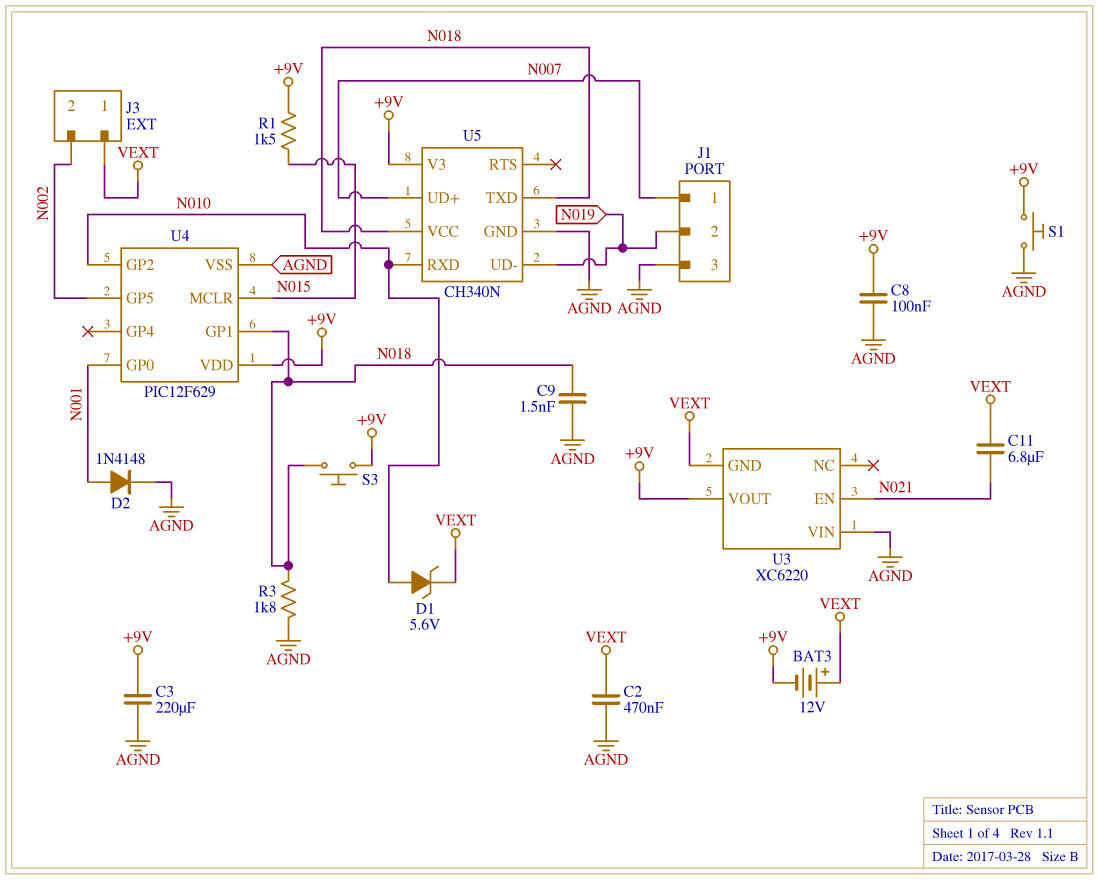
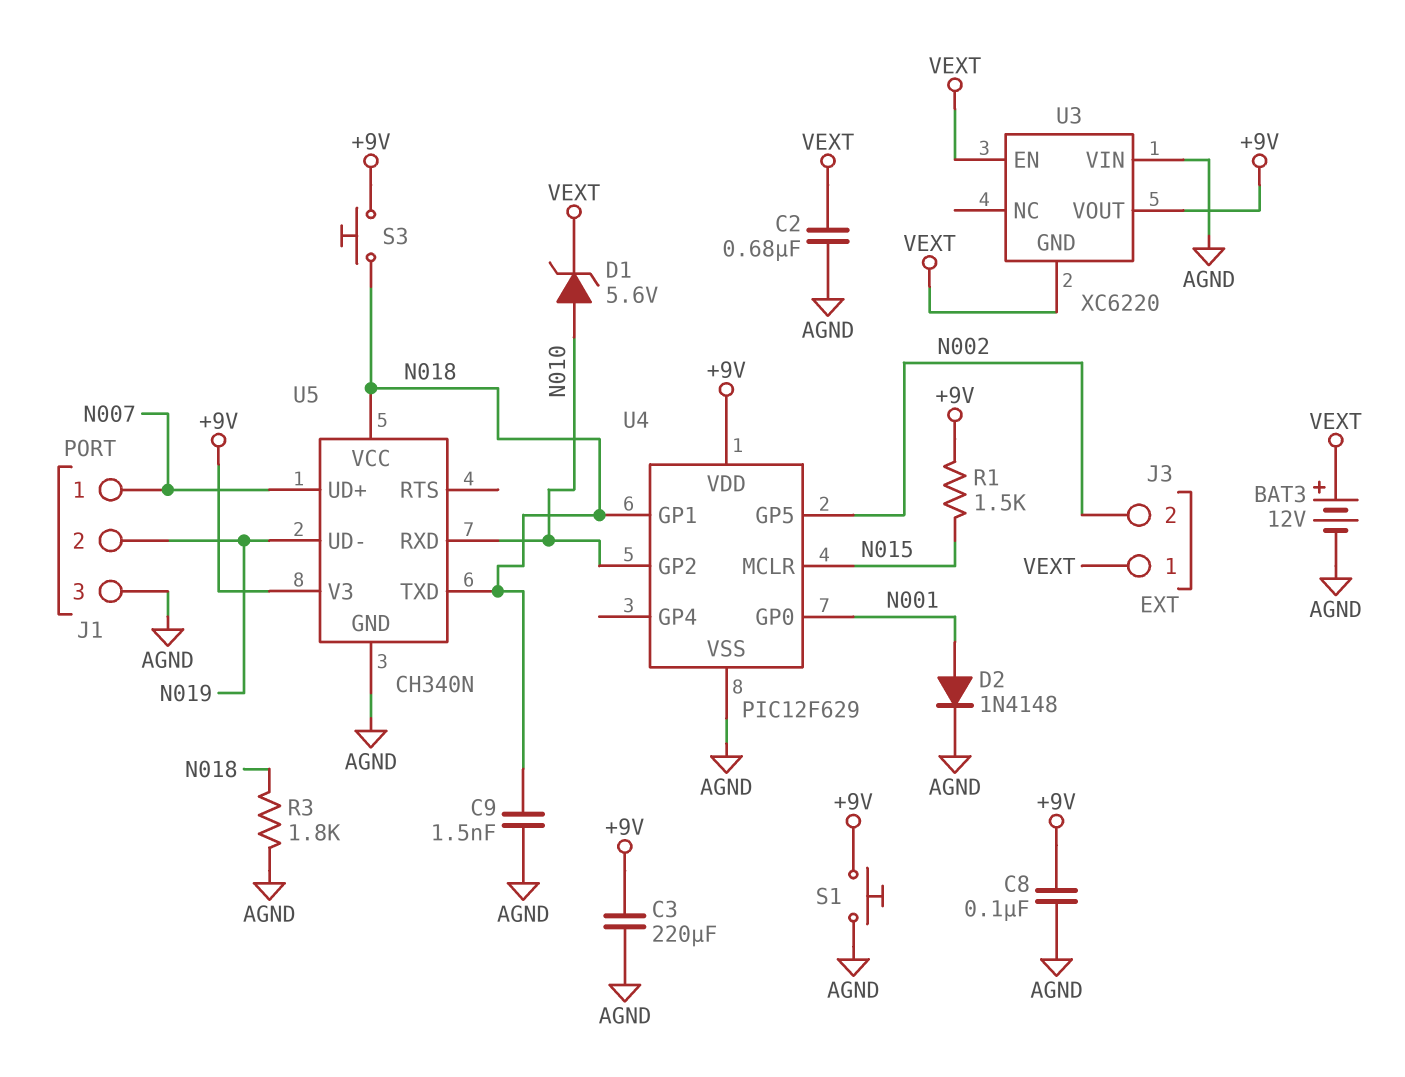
BAT3: 12V (plus VEXT, minus +9V) -> 12V (plus VEXT, minus AGND)
C2: 470nF (AGND, VEXT) -> 680nF (AGND, VEXT)
C11: 6.8uF (N021, VEXT) -> none
U3 pin EN: N021 -> VEXT

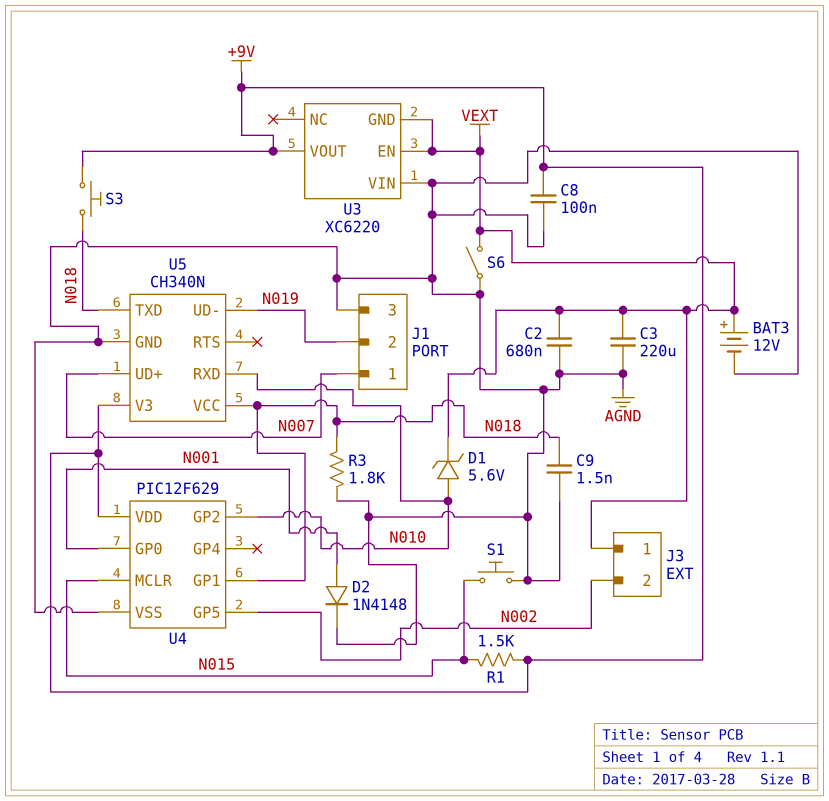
C3: 220uF (+9V, AGND) -> 220uF (AGND, VEXT)
S1: button (+9V, AGND) -> button (AGND, N015)
S6: none -> switch (AGND, VEXT)

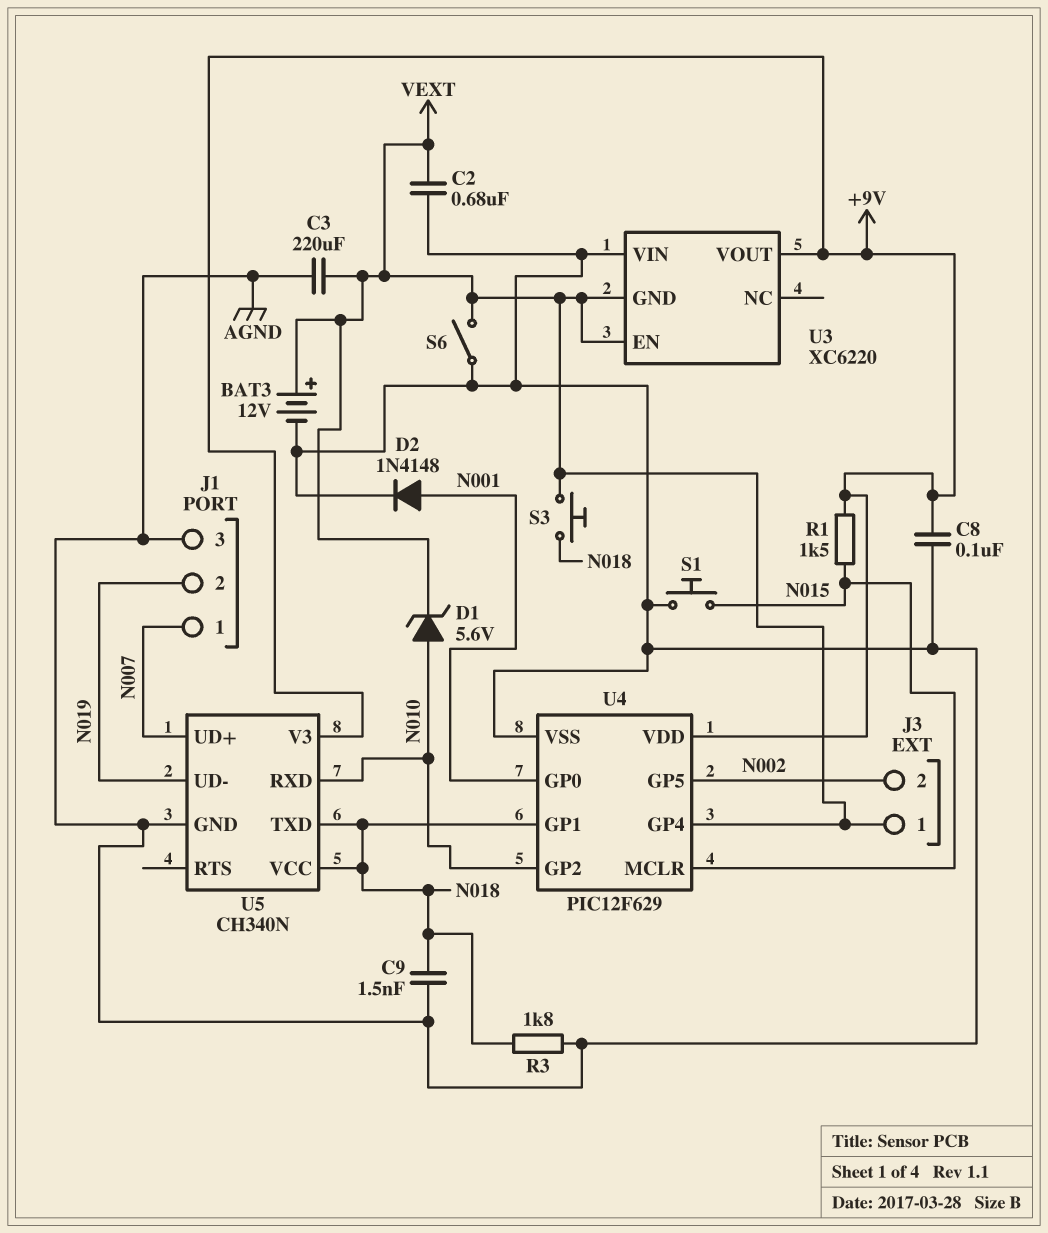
S3: button (+9V, N018) -> button (N018, VEXT)
U4 pin GP4: none -> VEXT

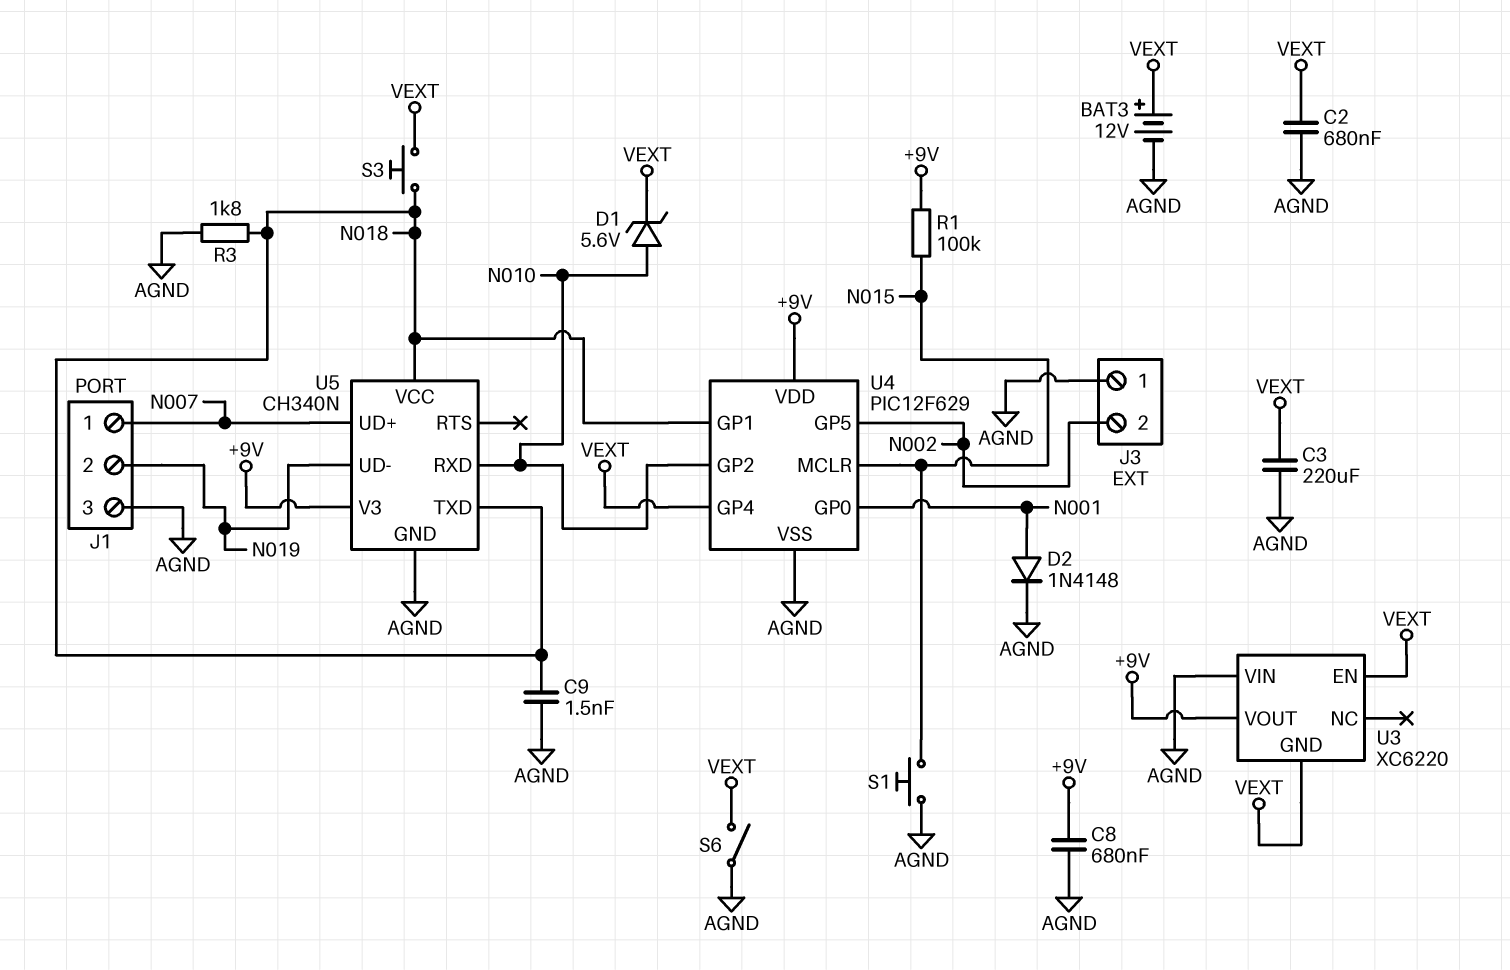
C8: 100nF (+9V, AGND) -> 680nF (+9V, AGND)
J3 pin 1: VEXT -> AGND
R1: 1.5k (+9V, N015) -> 100k (+9V, N015)

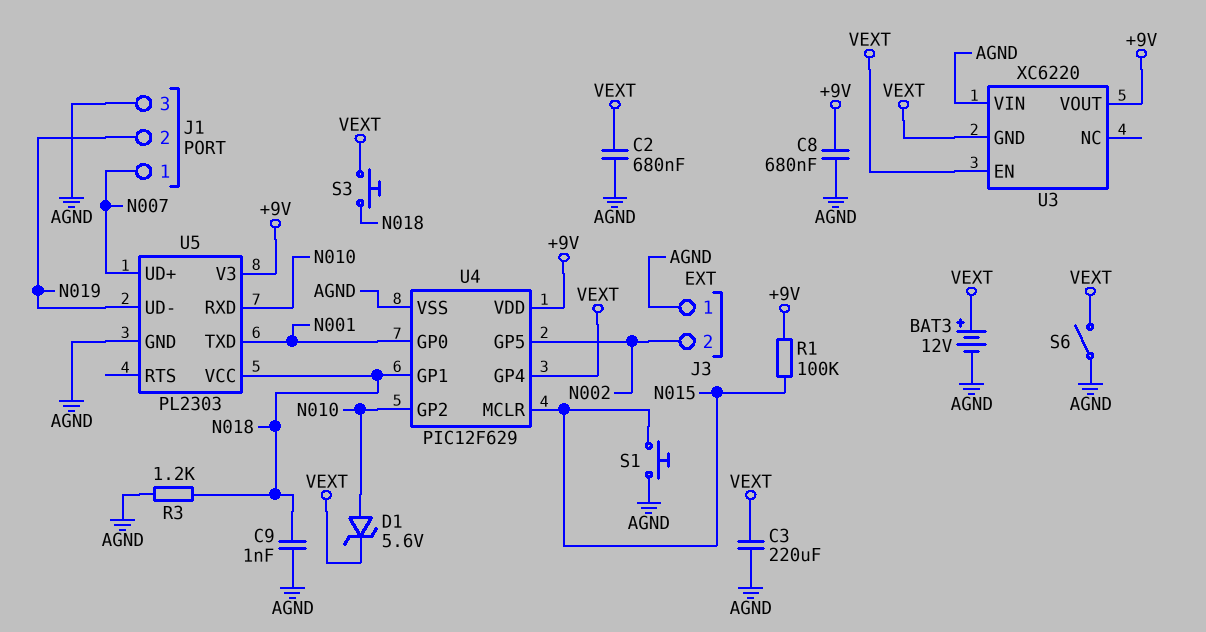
C9: 1.5nF (AGND, N018) -> 1nF (AGND, N018)
D2: diode 1N4148 (A N001, K AGND) -> none
R3: 1.8k (AGND, N018) -> 1.2k (AGND, N018)
U5: CH340N -> PL2303
U5 pin TXD: N018 -> N001

